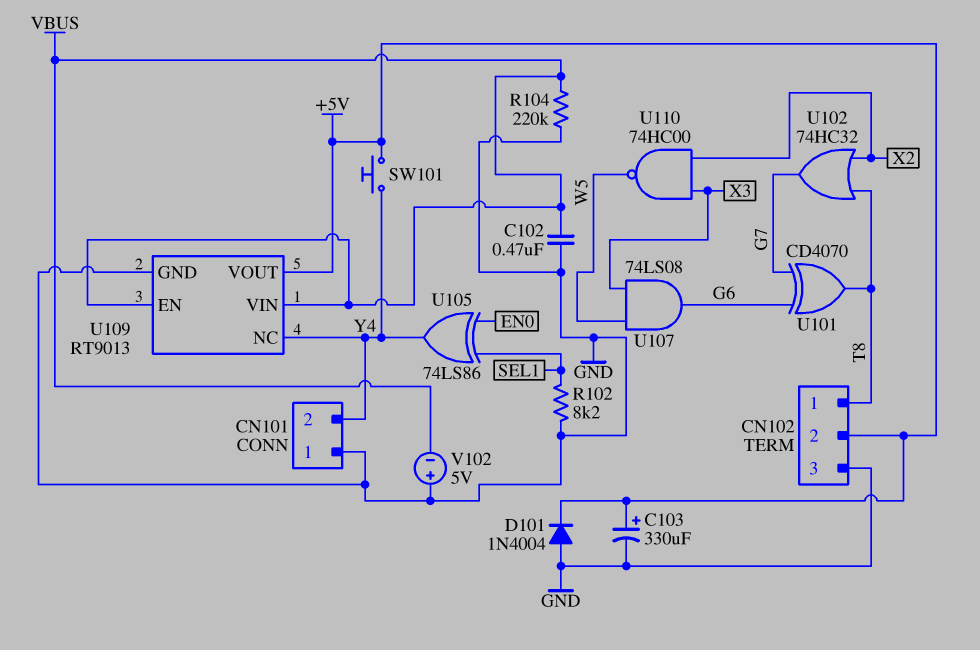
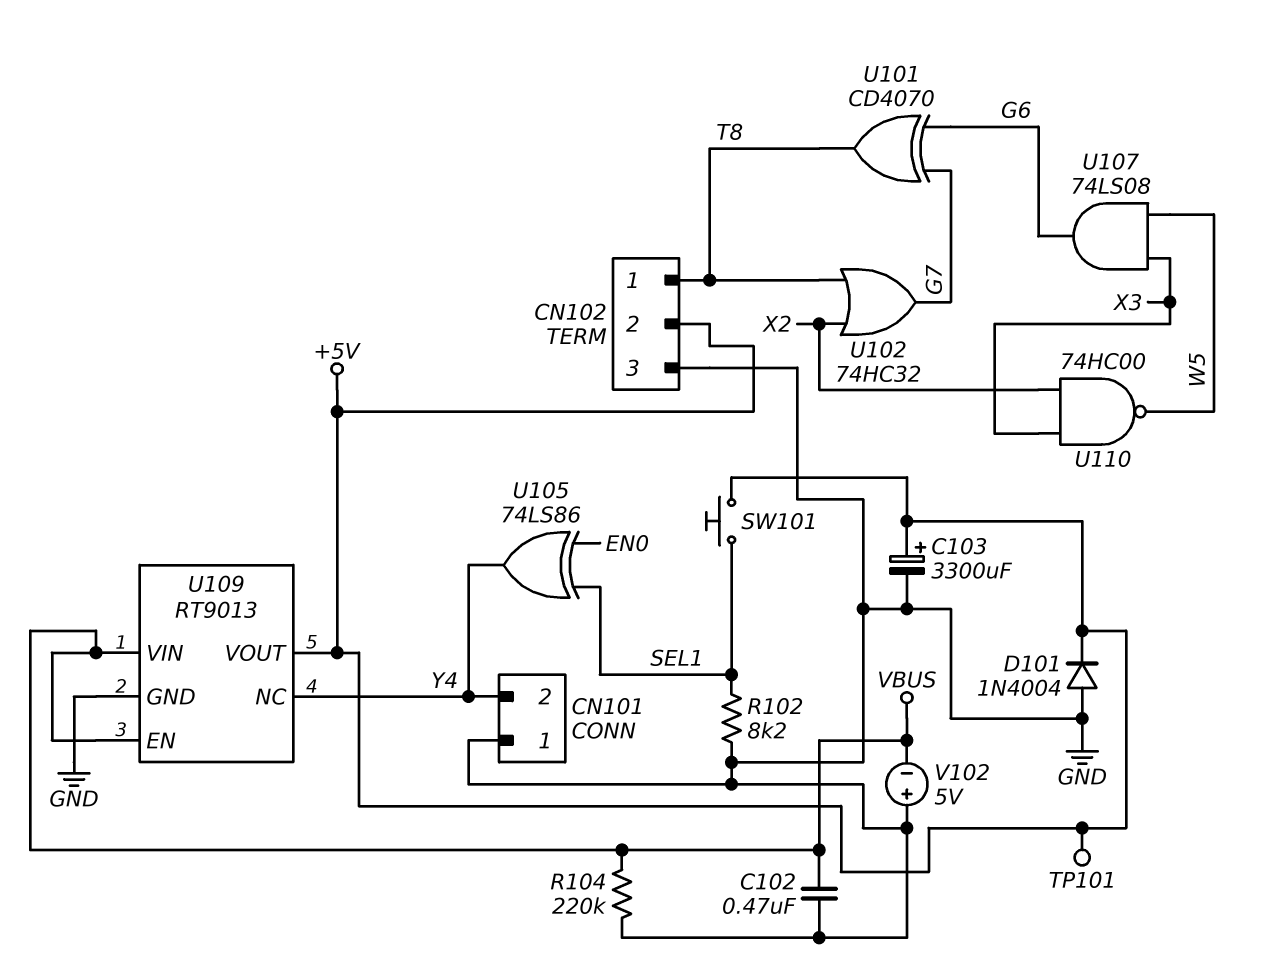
C103: 330uF (plus +5V, minus GND) -> 3300uF (plus +5V, minus GND)
SW101: button (+5V, Y4) -> button (+5V, SEL1)
TP101: none -> test point (+5V)

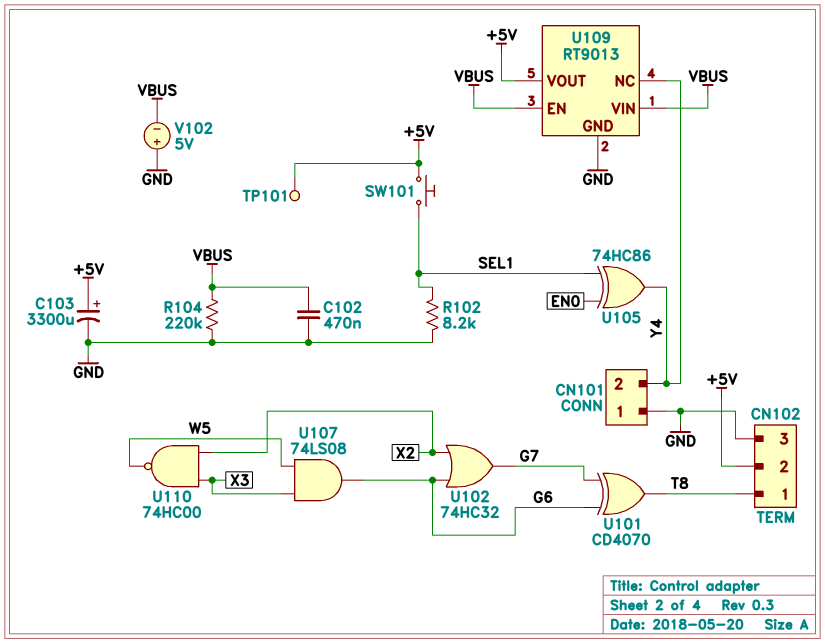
D101: diode 1N4004 (A GND, K +5V) -> none
U102: OR 74HC32 (in T8, in X2, out G7) -> OR 74HC32 (in G6, in X2, out G7)
U105: XOR 74LS86 (in EN0, in SEL1, out Y4) -> XOR 74HC86 (in EN0, in SEL1, out Y4)

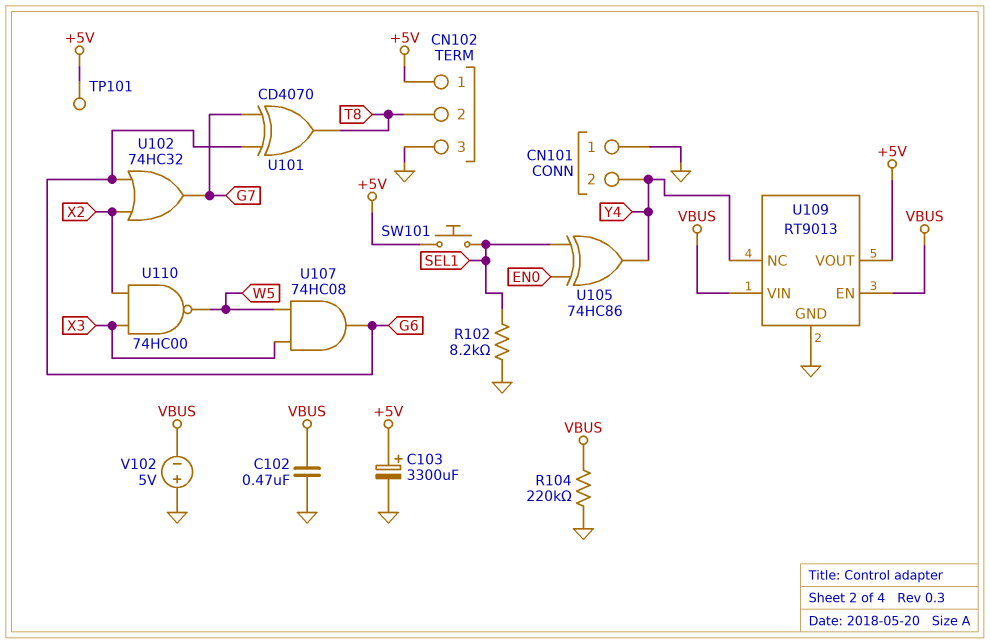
CN102 pin 1: T8 -> +5V
CN102 pin 2: +5V -> T8
U107: AND 74LS08 (in W5, in X3, out G6) -> AND 74HC08 (in W5, in X3, out G6)

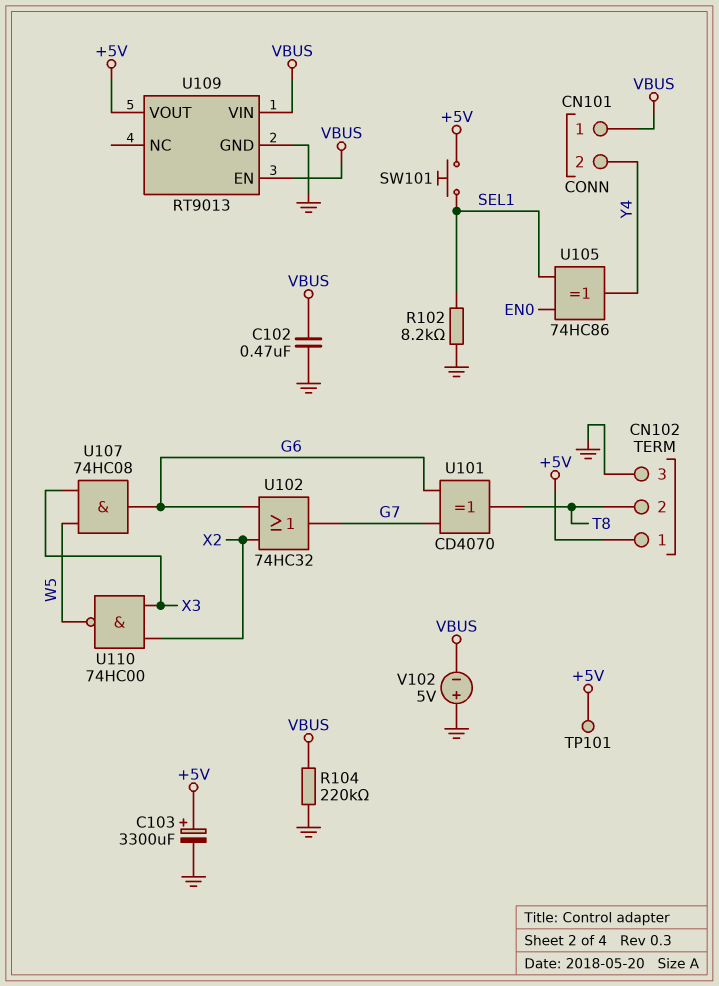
CN101 pin 1: GND -> VBUS
U109 pin NC: Y4 -> none

